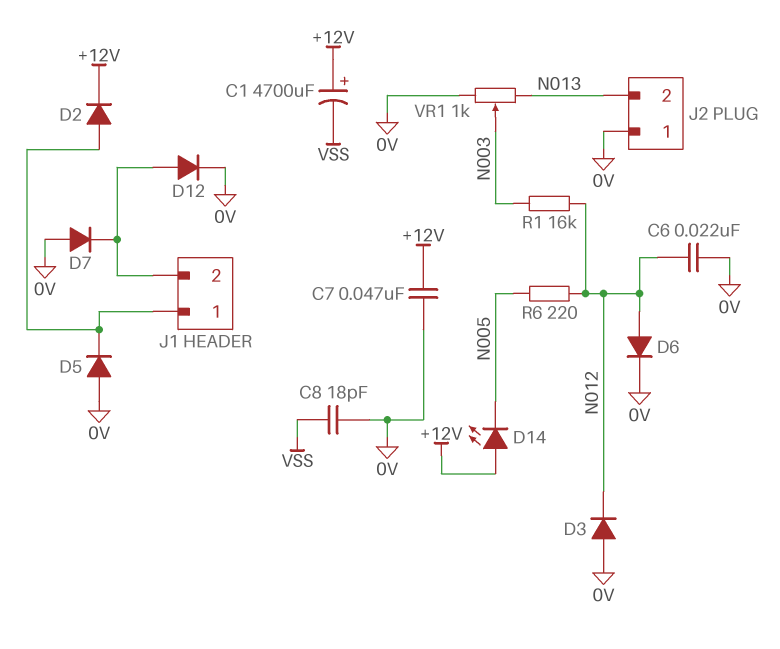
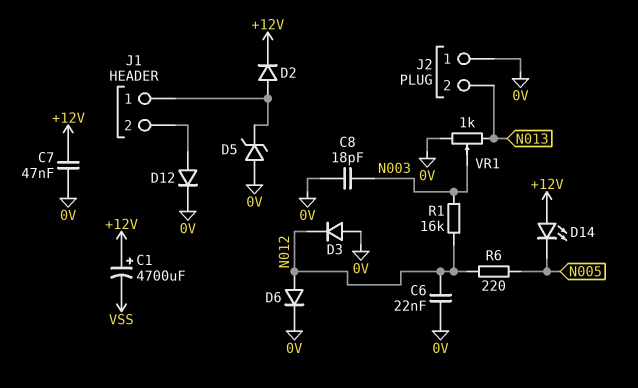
C8: 18pF (0V, VSS) -> 18pF (0V, N003)
D5: diode (A 0V, K J1/1) -> zener (A 0V, K J1/1)
D7: diode (A 0V, K J1/2) -> none

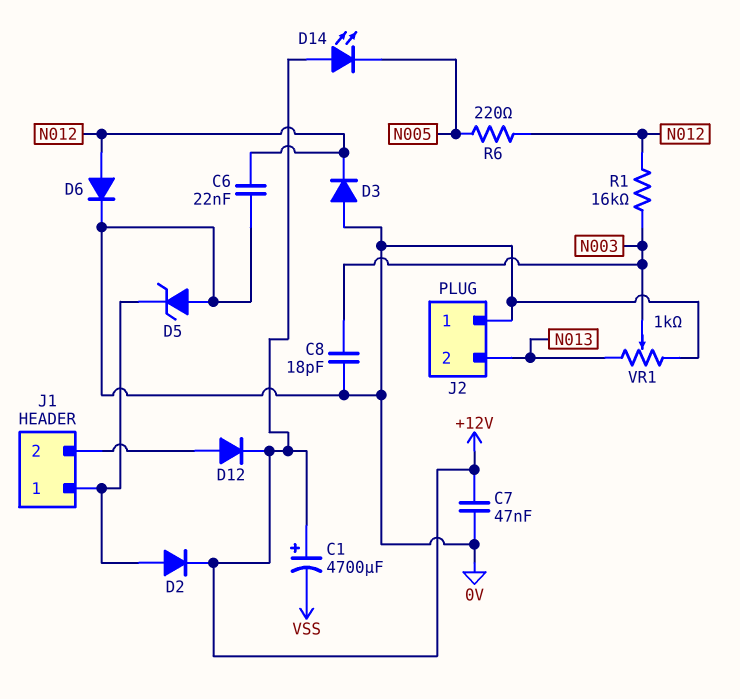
D12: diode (A J1/2, K 0V) -> diode (A J1/2, K +12V)

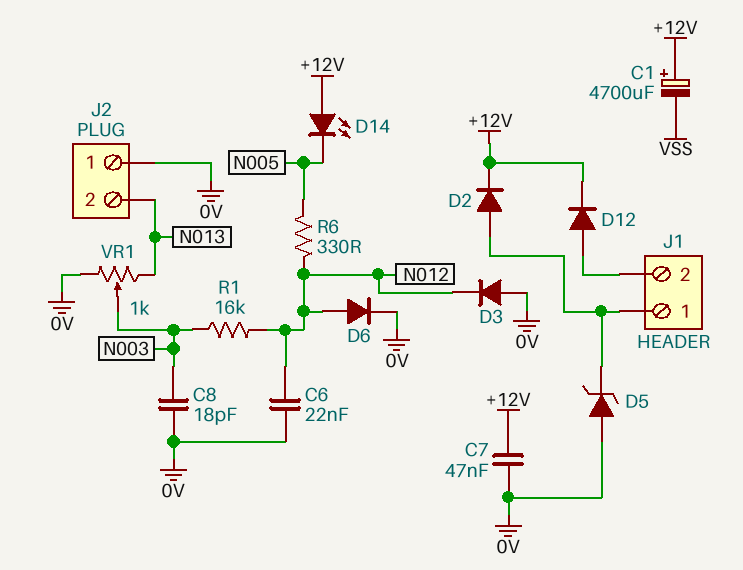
R6: 220 (N005, N012) -> 330 (N005, N012)

